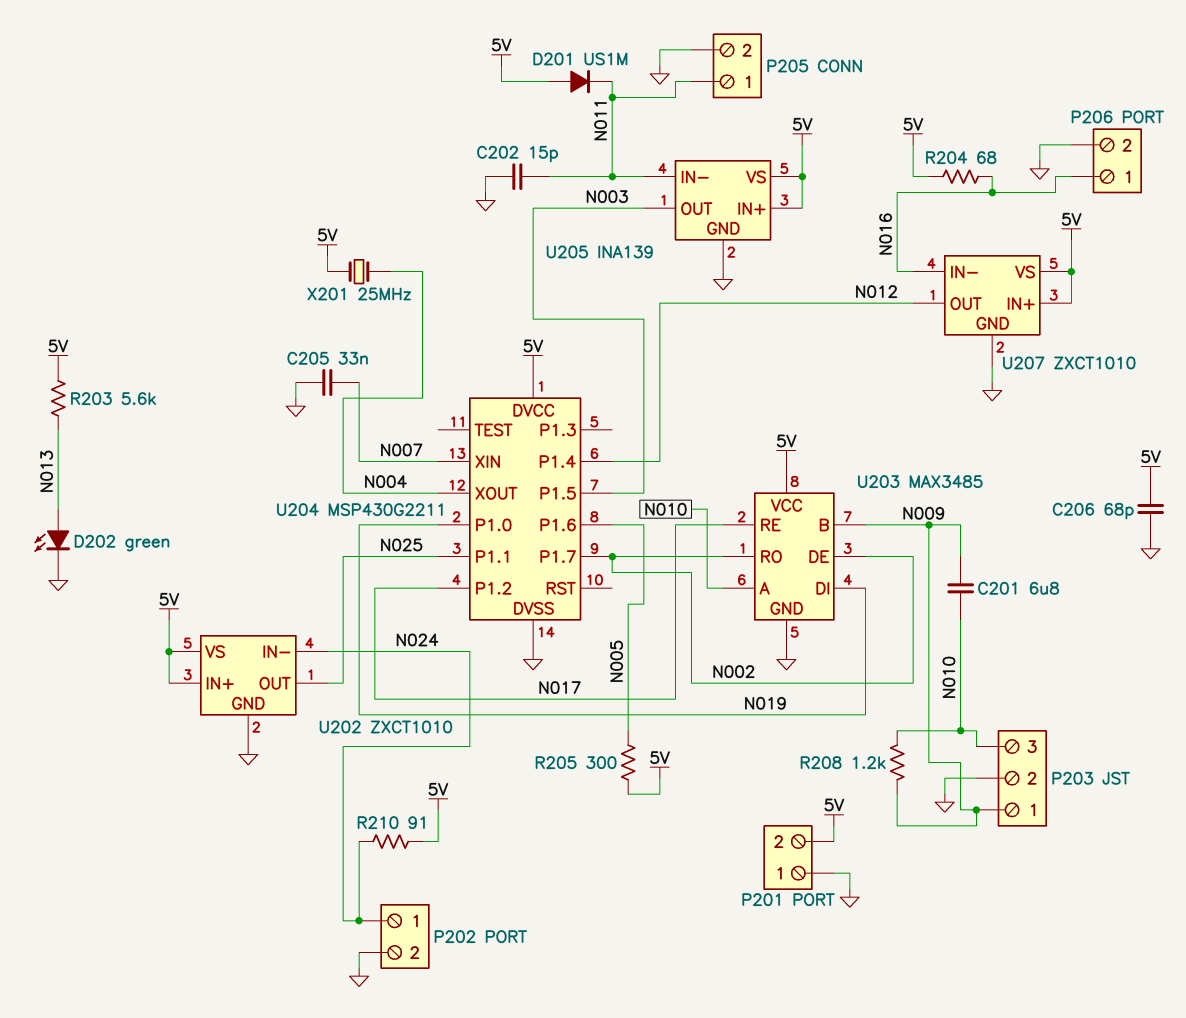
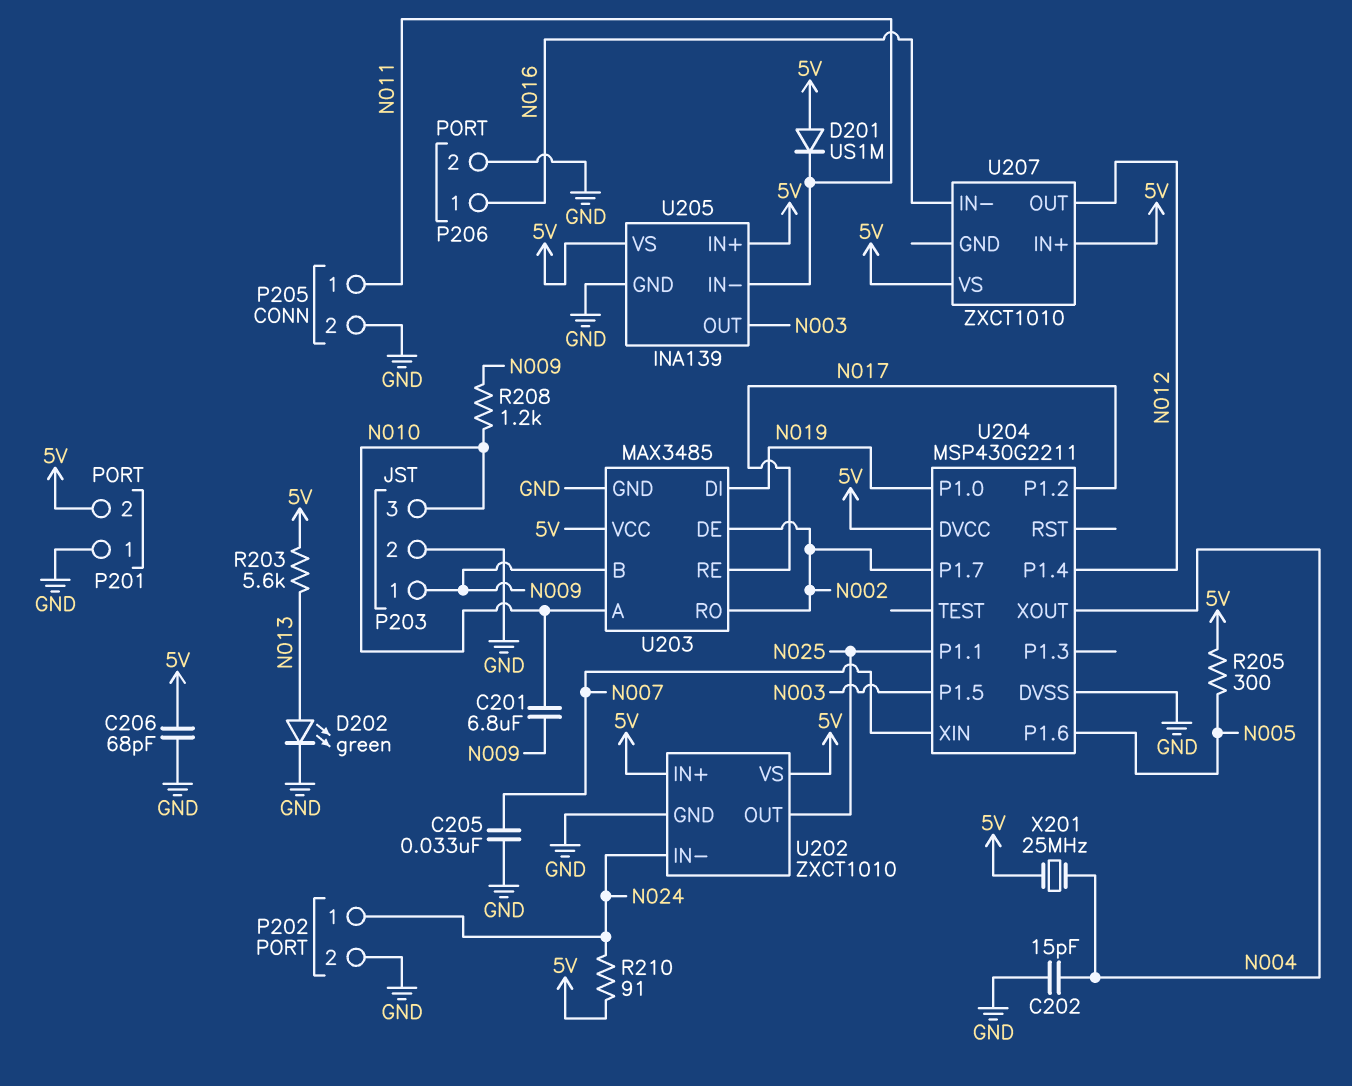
C202: 15pF (GND, N011) -> 15pF (GND, N004)
R204: 68 (5V, N016) -> none
U207 pin GND: GND -> none

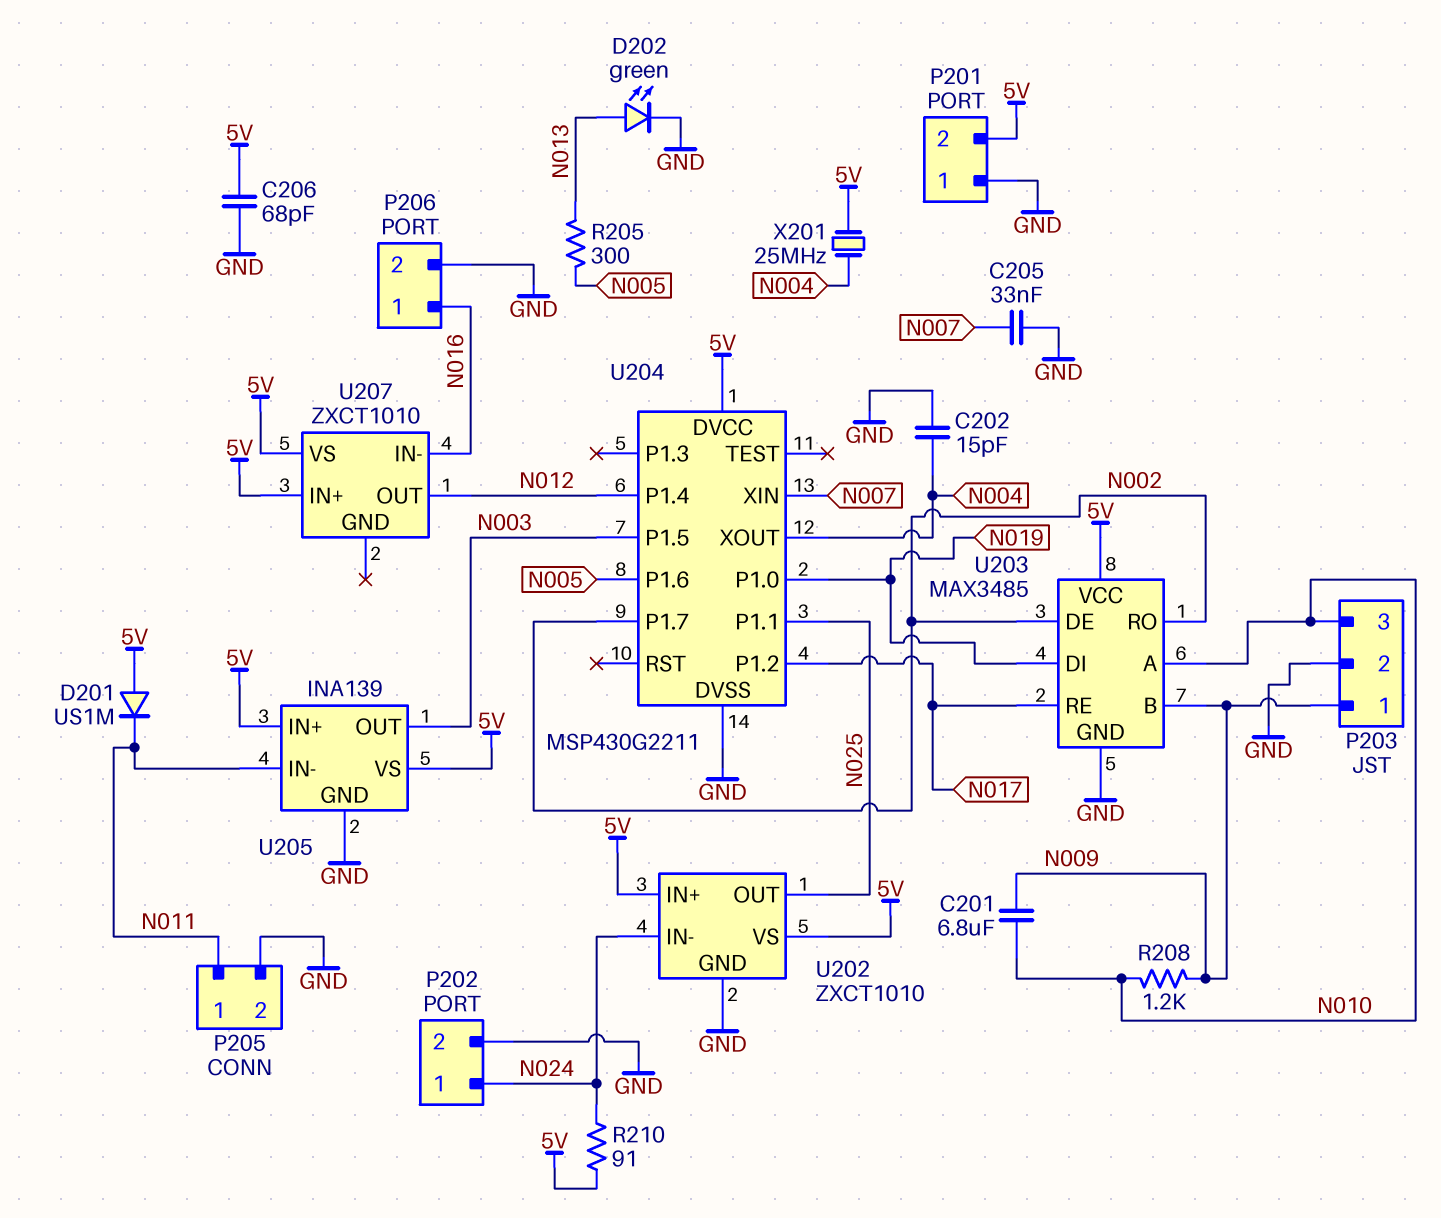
R203: 5.6k (5V, N013) -> none
R205: 300 (5V, N005) -> 300 (N005, N013)

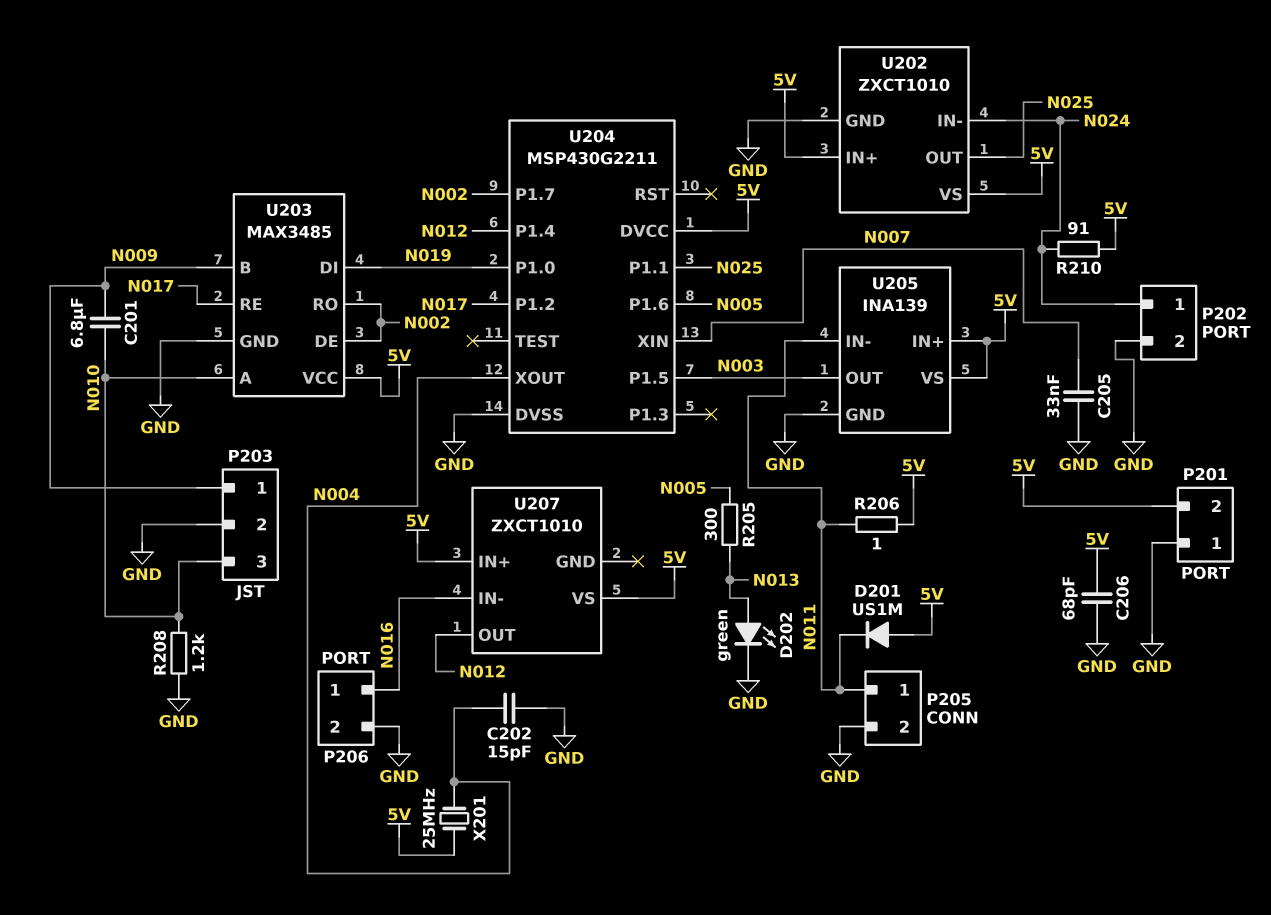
R206: none -> 1 (5V, N011)
R208: 1.2k (N009, N010) -> 1.2k (GND, N010)

